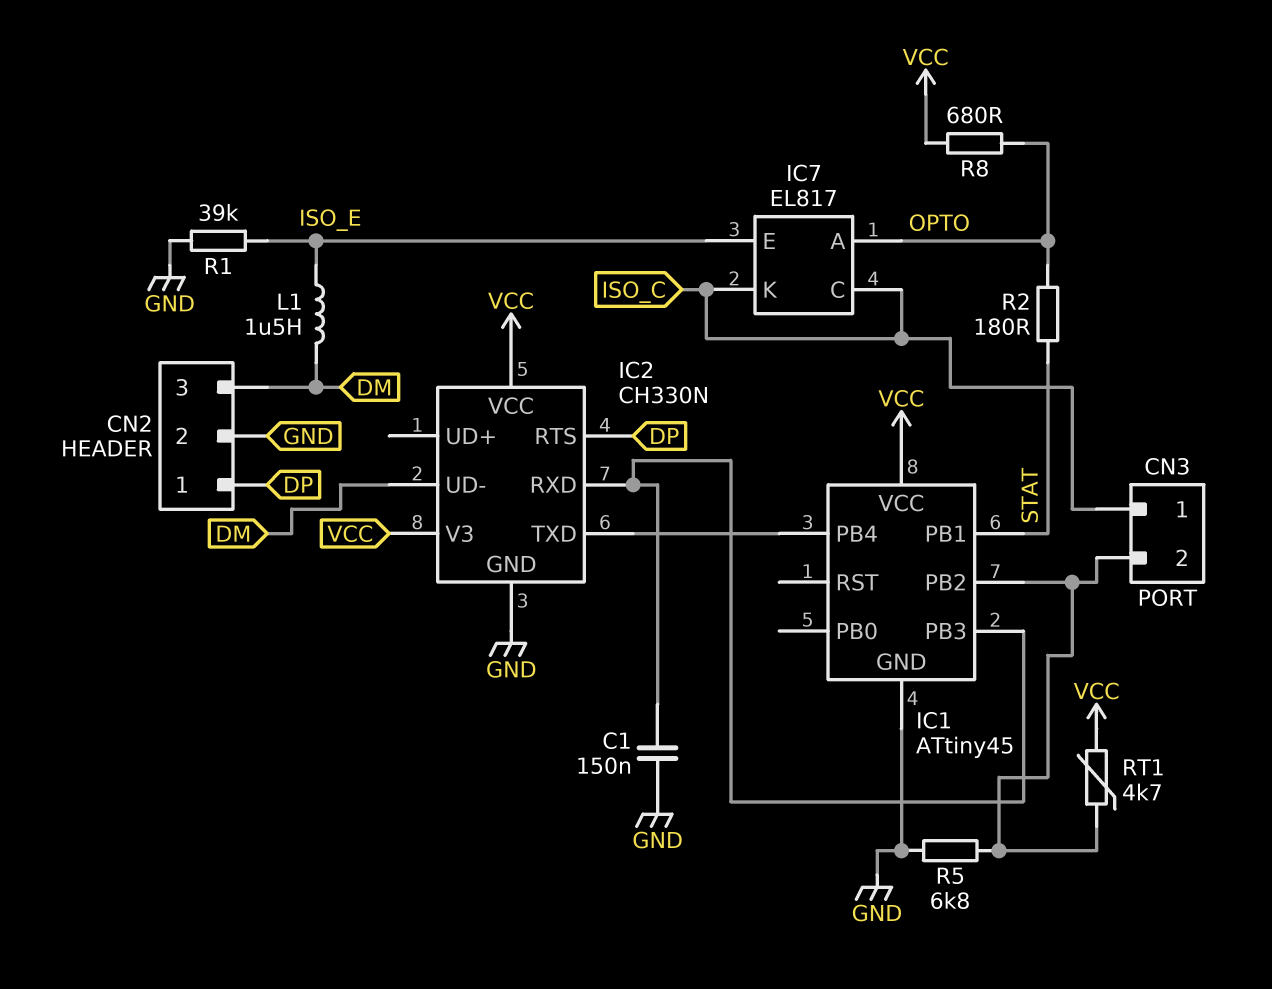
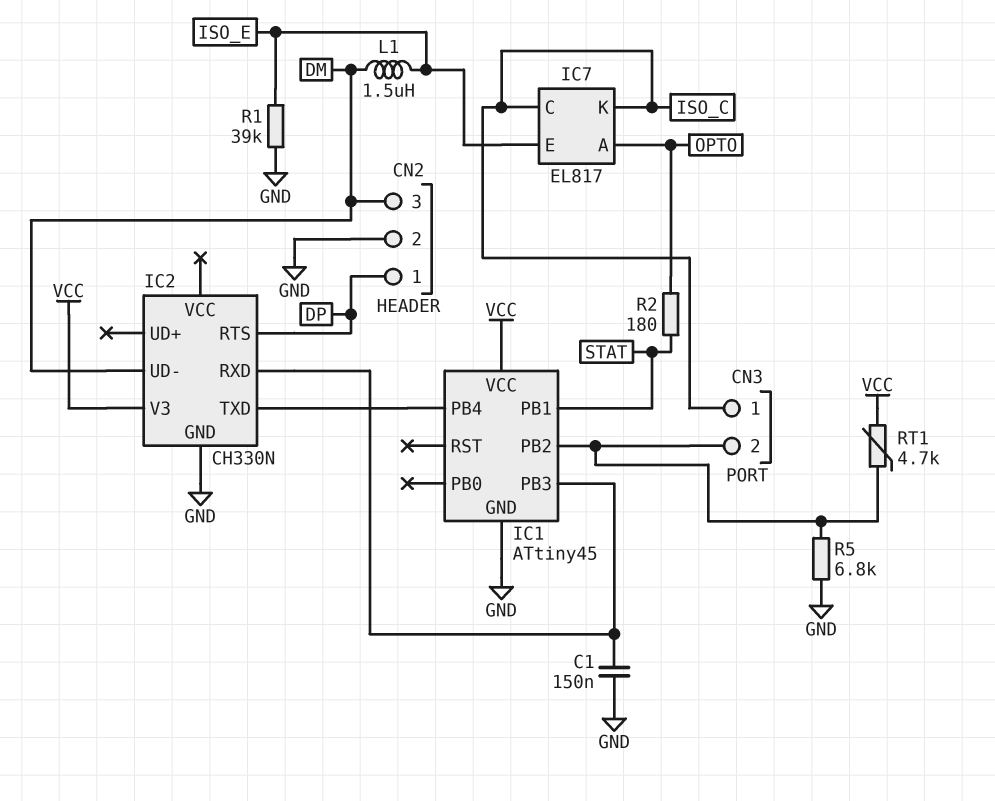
IC2 pin VCC: VCC -> none
R8: 680 (OPTO, VCC) -> none

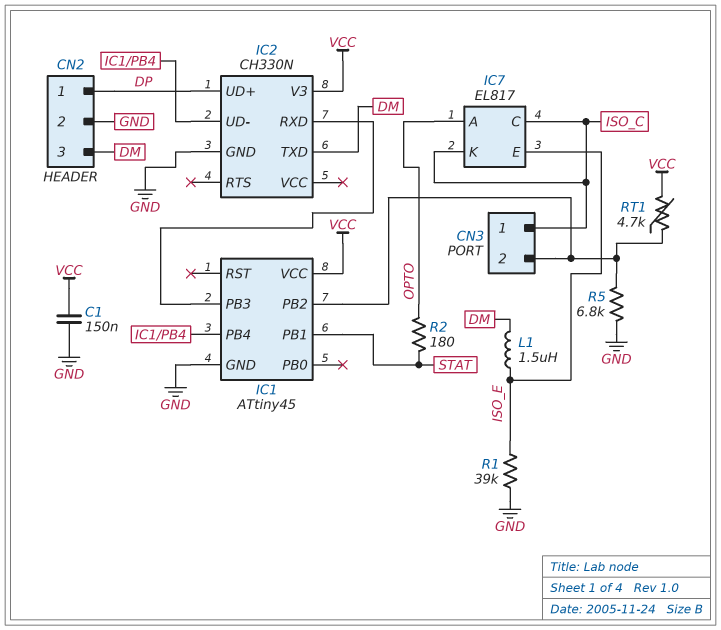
C1: 150nF (GND, IC1/PB3) -> 150nF (GND, VCC)
IC2 pin RTS: DP -> none
IC2 pin TXD: IC1/PB4 -> DM
IC2 pin UD+: none -> DP
IC2 pin UD-: DM -> IC1/PB4

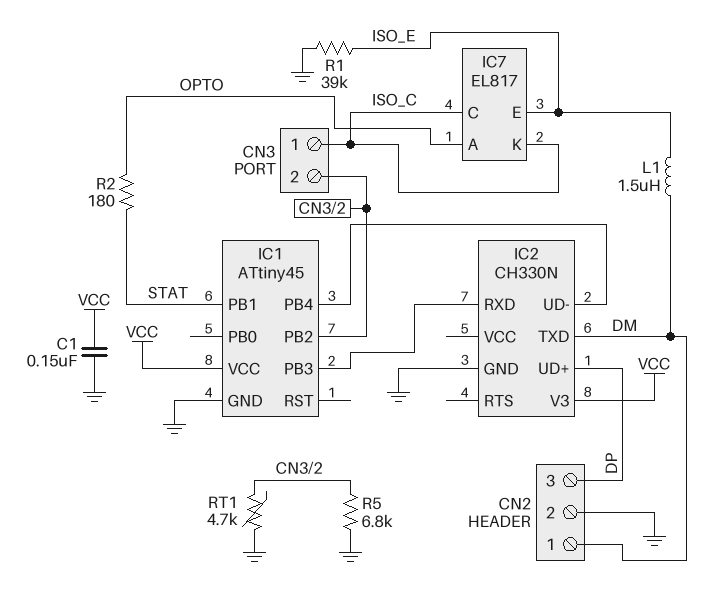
CN2 pin 1: DP -> DM
CN2 pin 3: DM -> DP
RT1: 4.7k (CN3/2, VCC) -> 4.7k (CN3/2, GND)

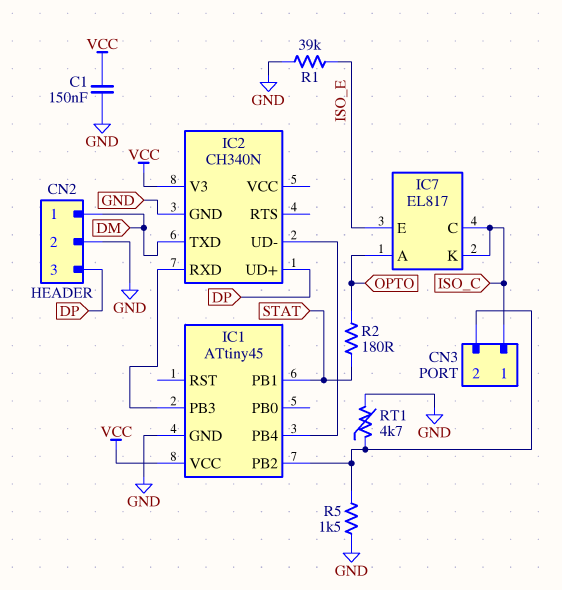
IC2: CH330N -> CH340N
L1: 1.5uH (DM, ISO_E) -> none
R5: 6.8k (CN3/2, GND) -> 1.5k (CN3/2, GND)

